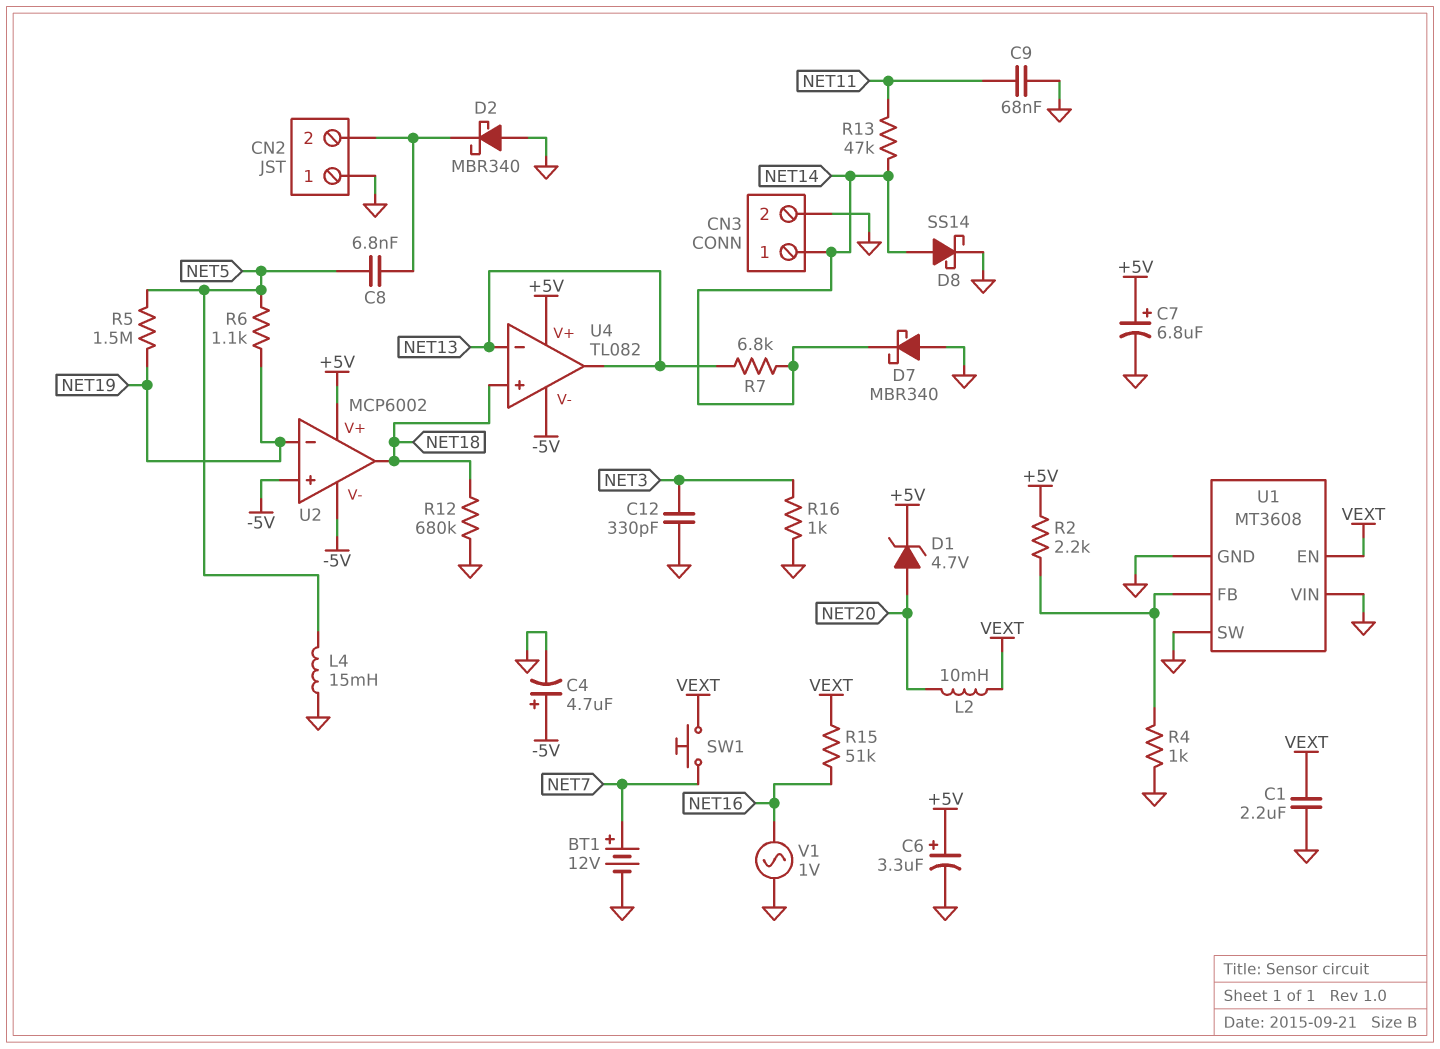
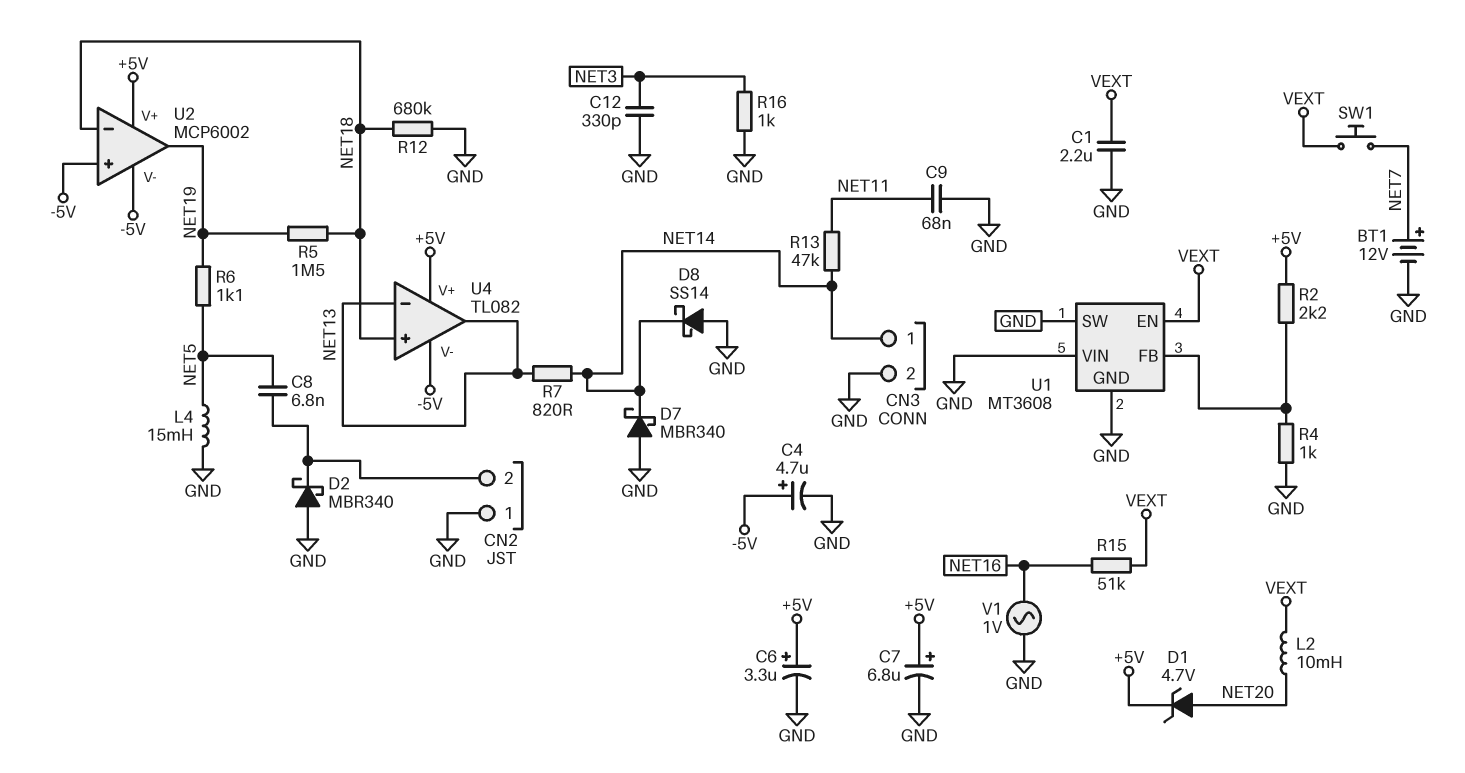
D8: schottky SS14 (A NET14, K GND) -> schottky SS14 (A GND, K NET14)
R5: 1.5M (NET5, NET19) -> 1.5M (NET18, NET19)
R7: 6.8k (NET13, NET14) -> 820 (NET13, NET14)
U2 pin in-: NET19 -> NET18
U2 pin out: NET18 -> NET19

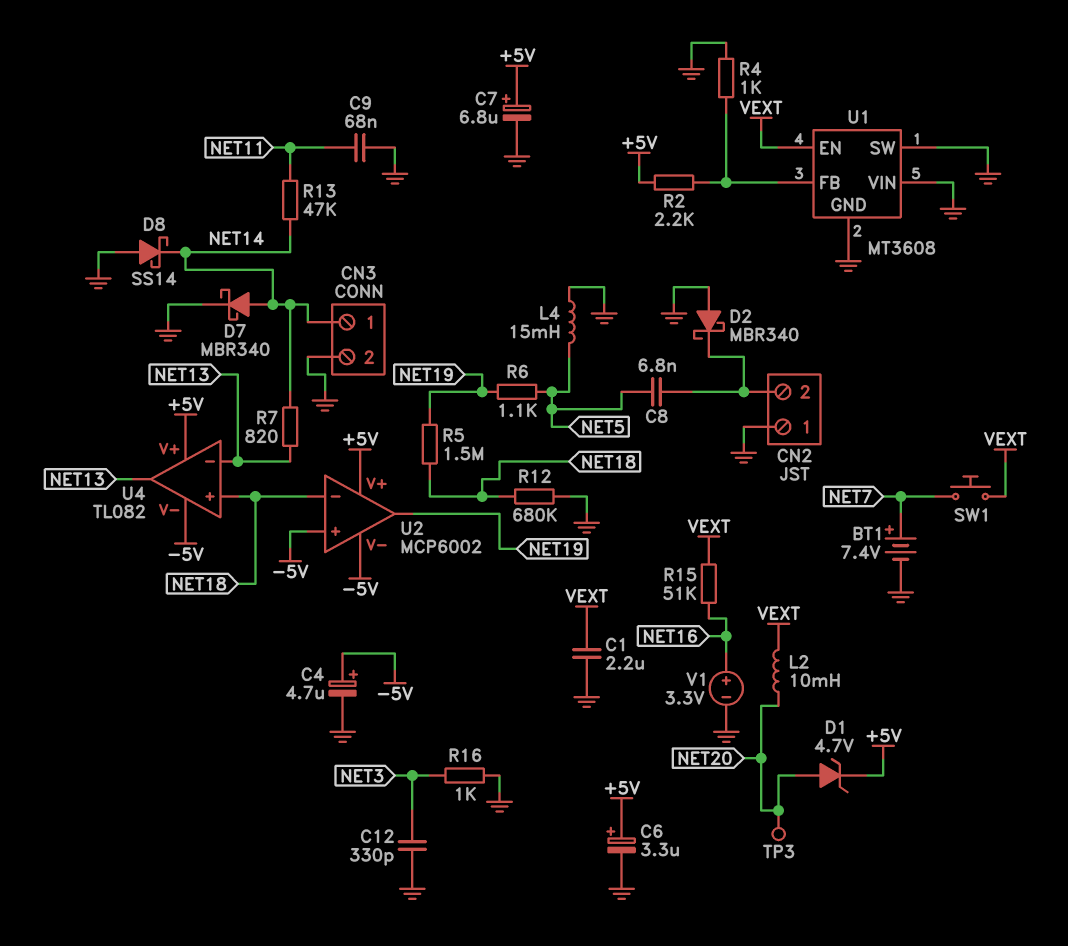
BT1: 12V (plus NET7, minus GND) -> 7.4V (plus NET7, minus GND)
D7: schottky MBR340 (A GND, K NET14) -> schottky MBR340 (A NET14, K GND)
TP3: none -> test point (NET20)
V1: AC 1V (GND, NET16) -> 3.3V (plus NET16, minus GND)

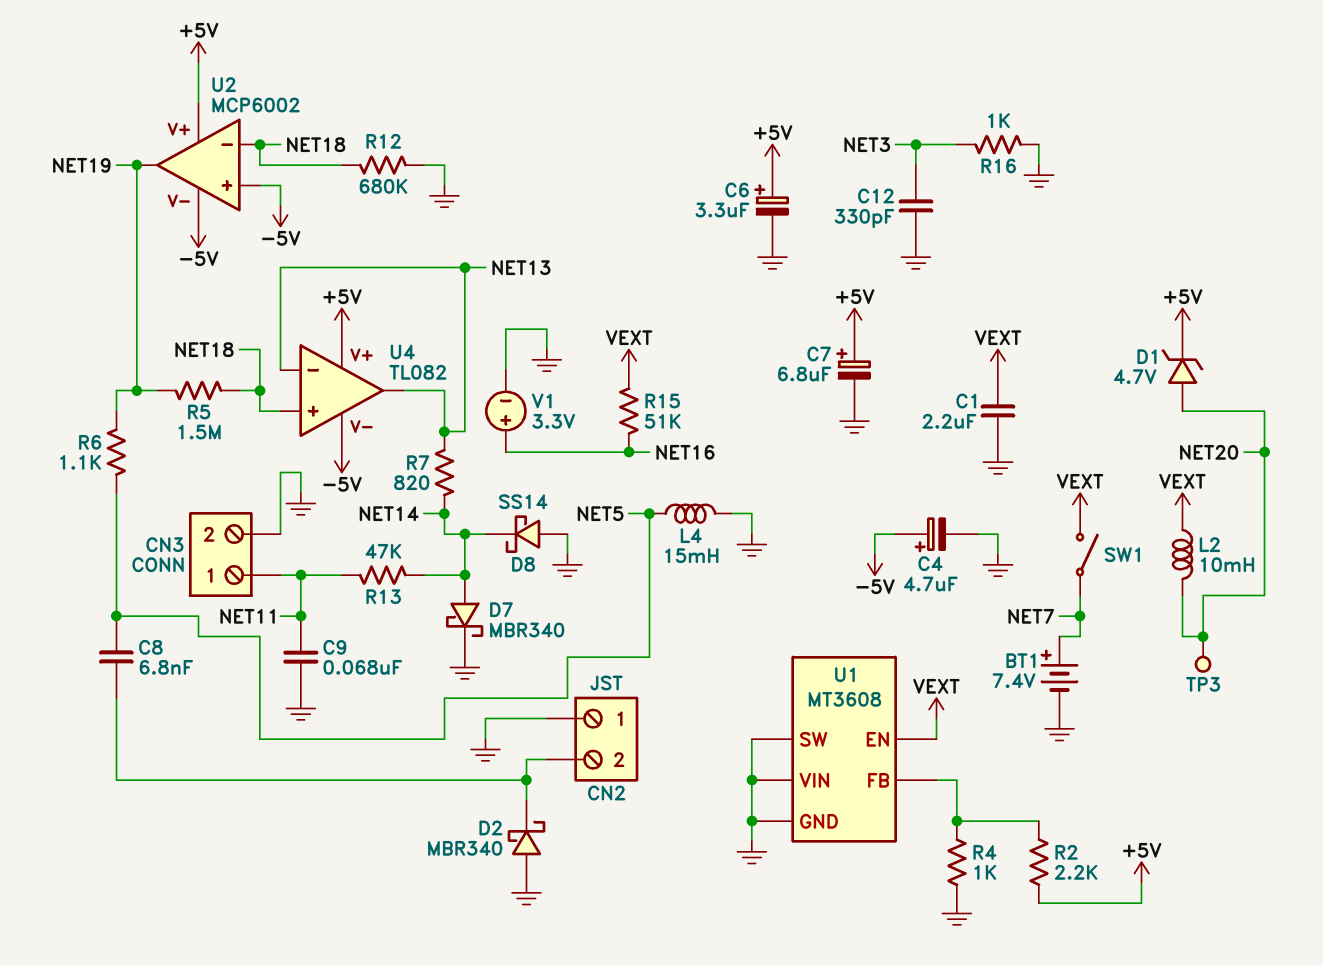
CN3 pin 1: NET14 -> NET11
SW1: button (NET7, VEXT) -> switch (NET7, VEXT)

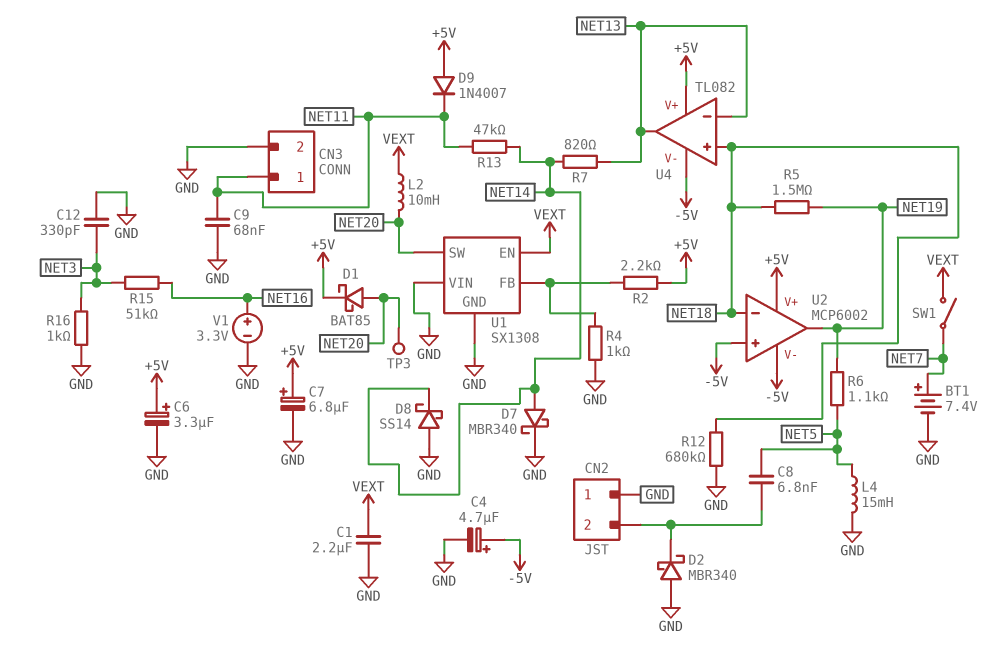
D1: zener 4.7V (A NET20, K +5V) -> schottky BAT85 (A NET20, K +5V)
D9: none -> diode 1N4007 (A +5V, K NET11)
R15: 51k (NET16, VEXT) -> 51k (NET3, NET16)
U1: MT3608 -> SX1308
U1 pin SW: GND -> NET20

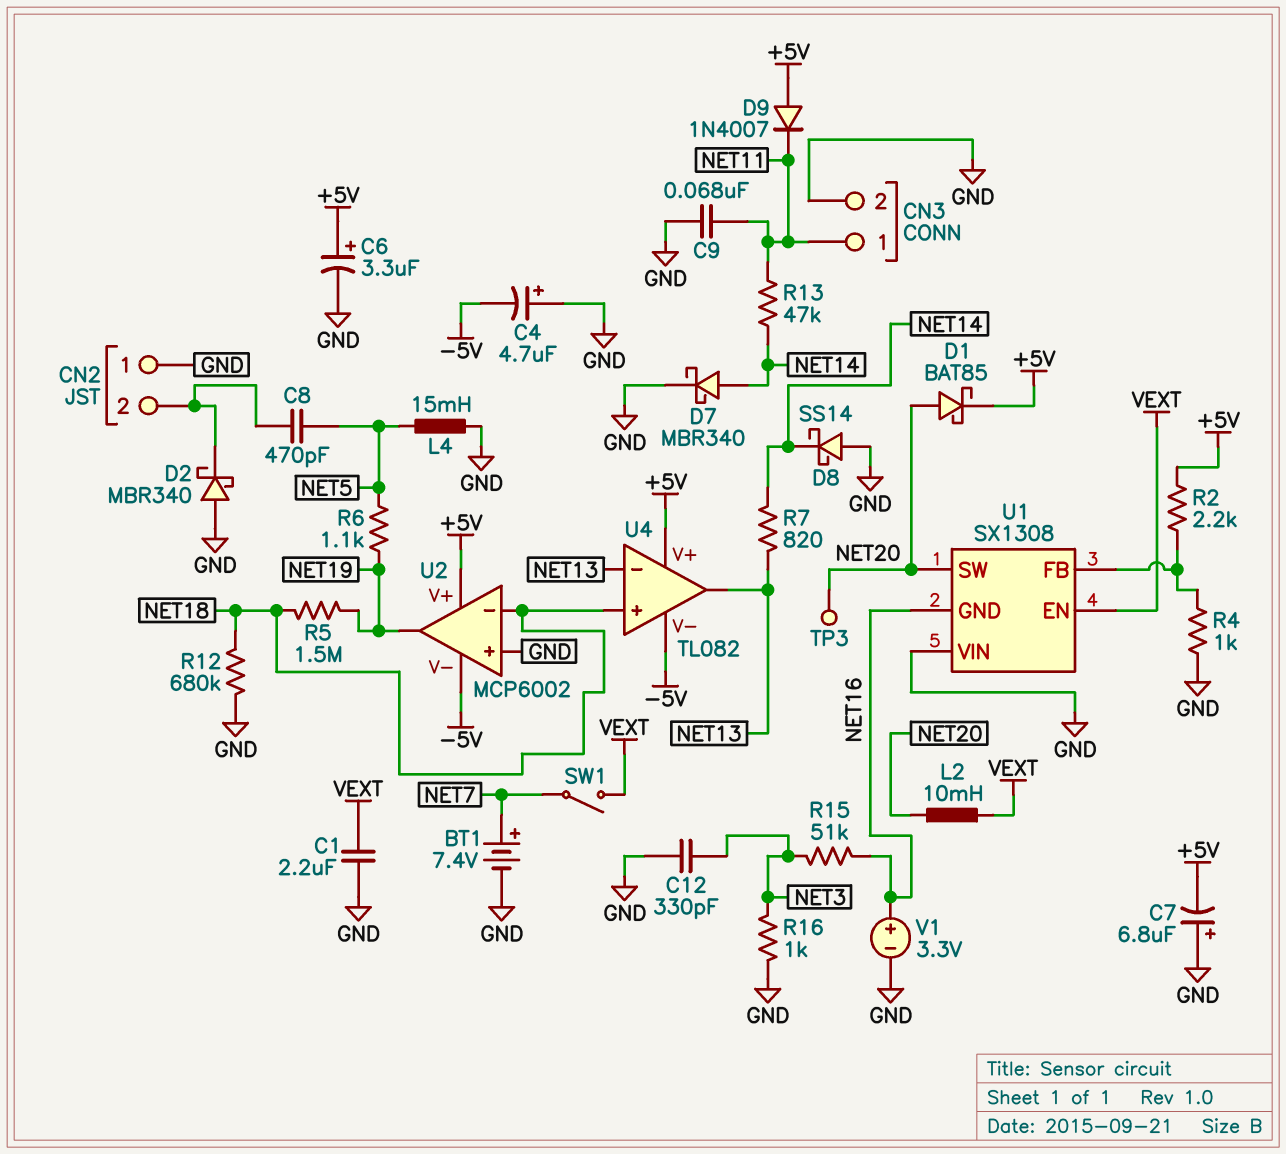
C4: 4.7uF (plus -5V, minus GND) -> 4.7uF (plus GND, minus -5V)
C7: 6.8uF (plus +5V, minus GND) -> 6.8uF (plus GND, minus +5V)
C8: 6.8nF (CN2/2, NET5) -> 470pF (CN2/2, NET5)
U1 pin GND: GND -> NET16
U2 pin in+: -5V -> GND

